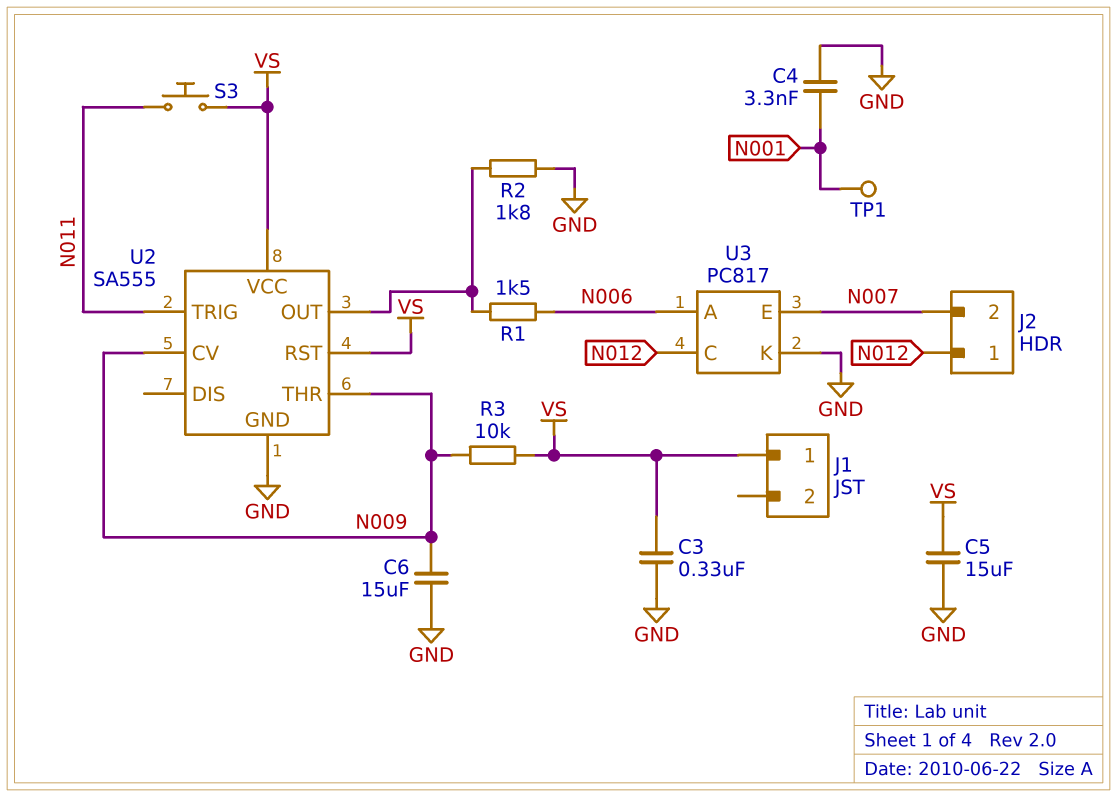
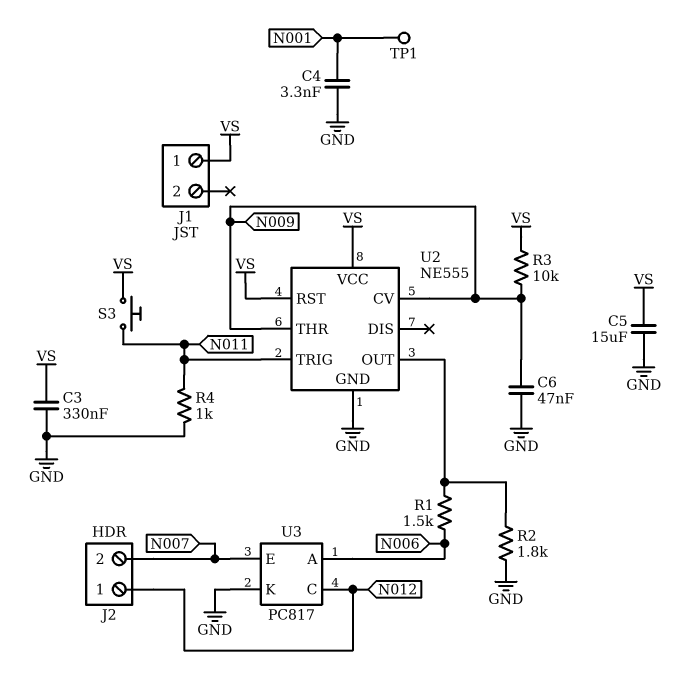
C6: 15uF (GND, N009) -> 47nF (GND, N009)
R4: none -> 1k (GND, N011)
U2: SA555 -> NE555

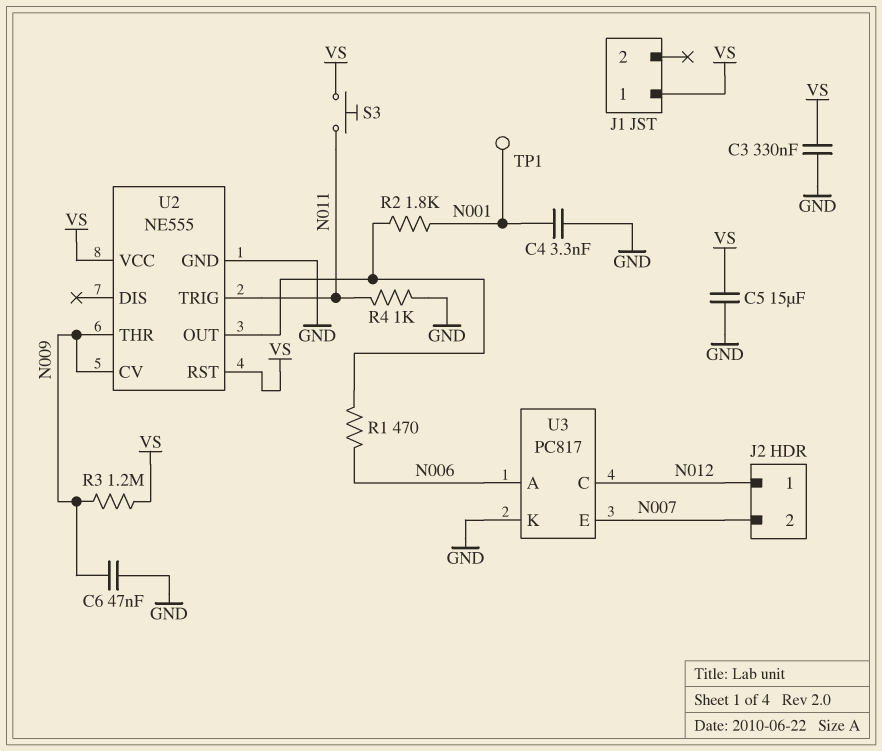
R1: 1.5k (N006, U2/OUT) -> 470 (N006, U2/OUT)
R2: 1.8k (GND, U2/OUT) -> 1.8k (N001, U2/OUT)
R3: 10k (N009, VS) -> 1.2M (N009, VS)

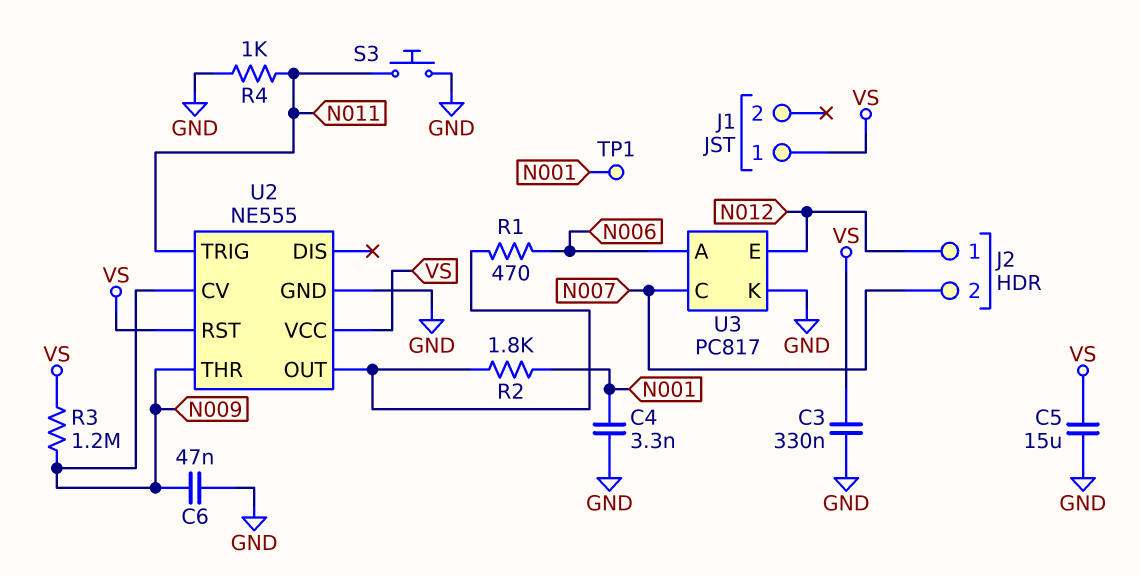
S3: button (N011, VS) -> button (GND, N011)
U3 pin C: N012 -> N007
U3 pin E: N007 -> N012

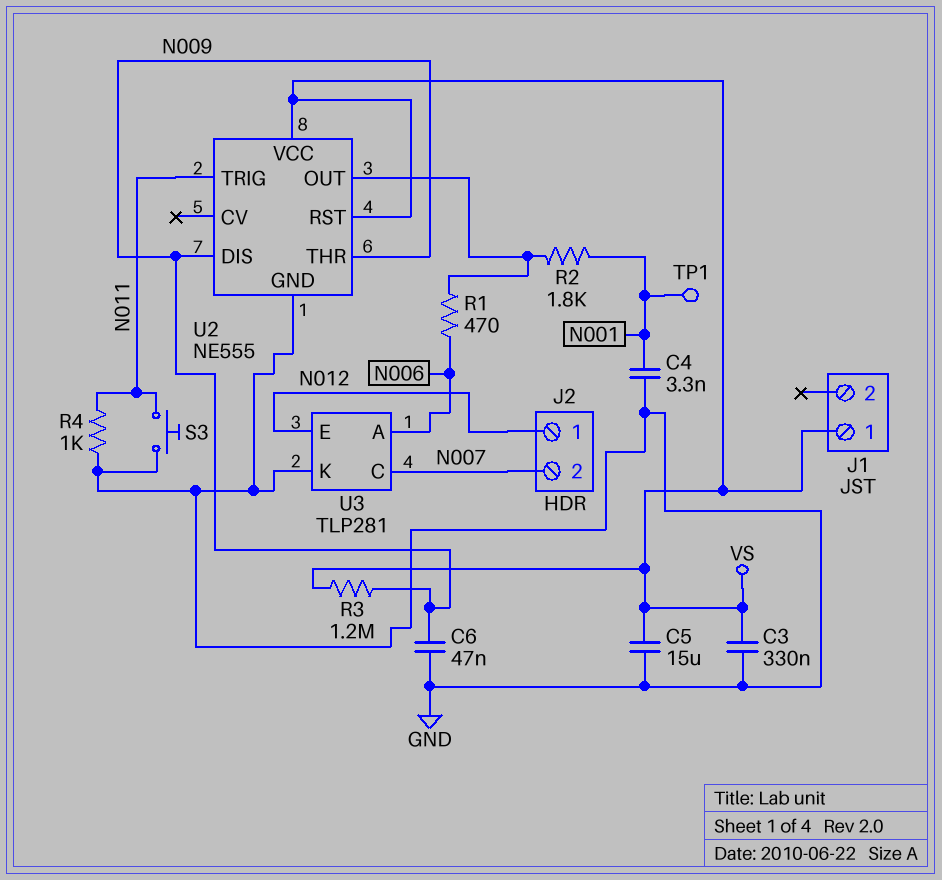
U2 pin CV: N009 -> none
U2 pin DIS: none -> N009
U3: PC817 -> TLP281

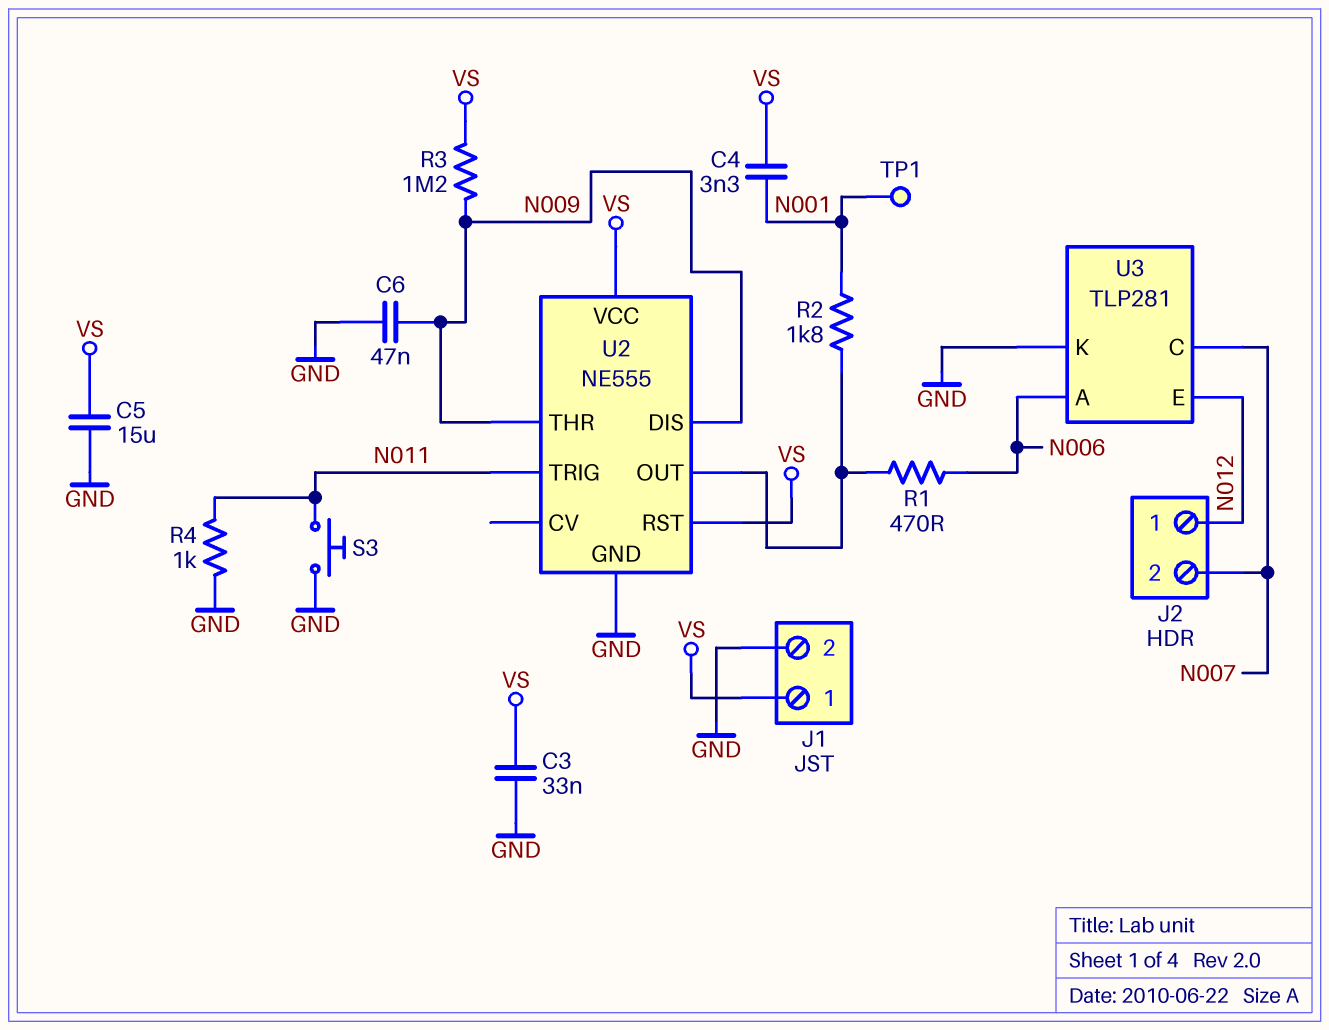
C3: 330nF (GND, VS) -> 33nF (GND, VS)
C4: 3.3nF (GND, N001) -> 3.3nF (N001, VS)
J1 pin 2: none -> GND

